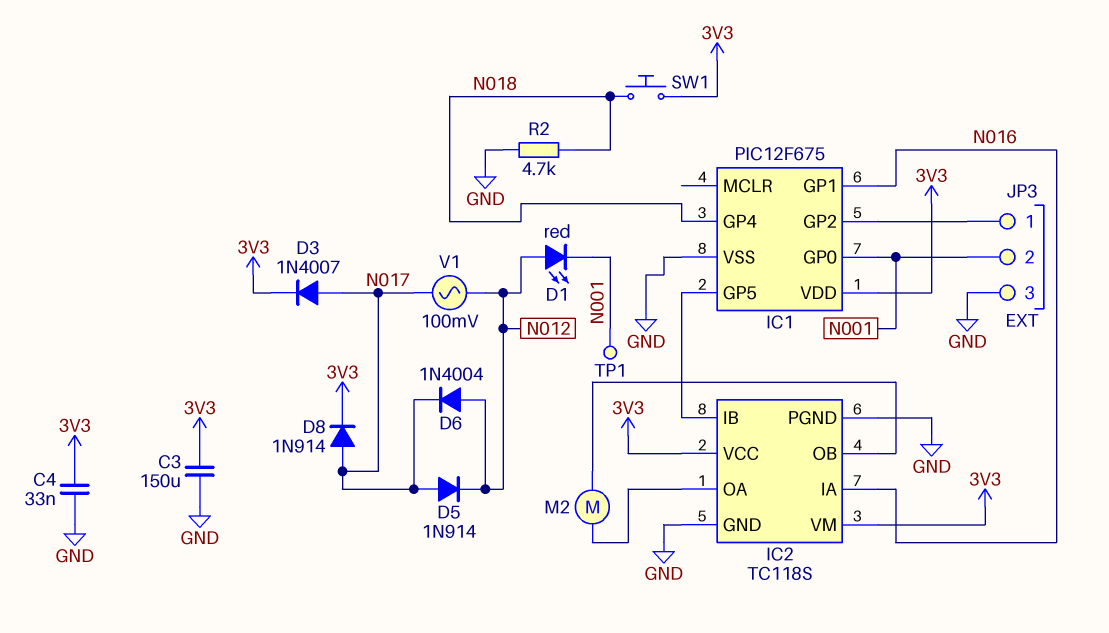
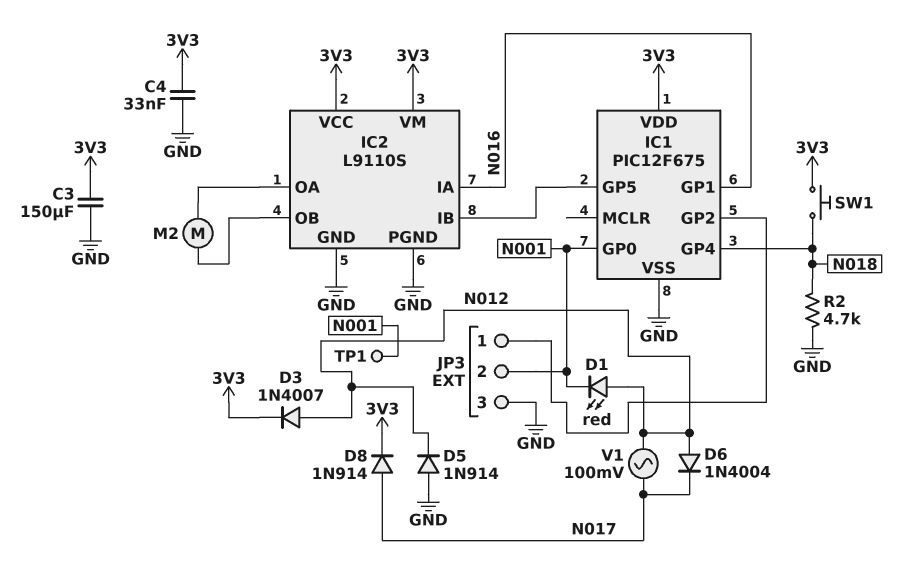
D3: diode 1N4007 (A N017, K 3V3) -> diode 1N4007 (A N012, K 3V3)
D5: diode 1N914 (A N017, K N012) -> diode 1N914 (A GND, K N012)
IC2: TC118S -> L9110S

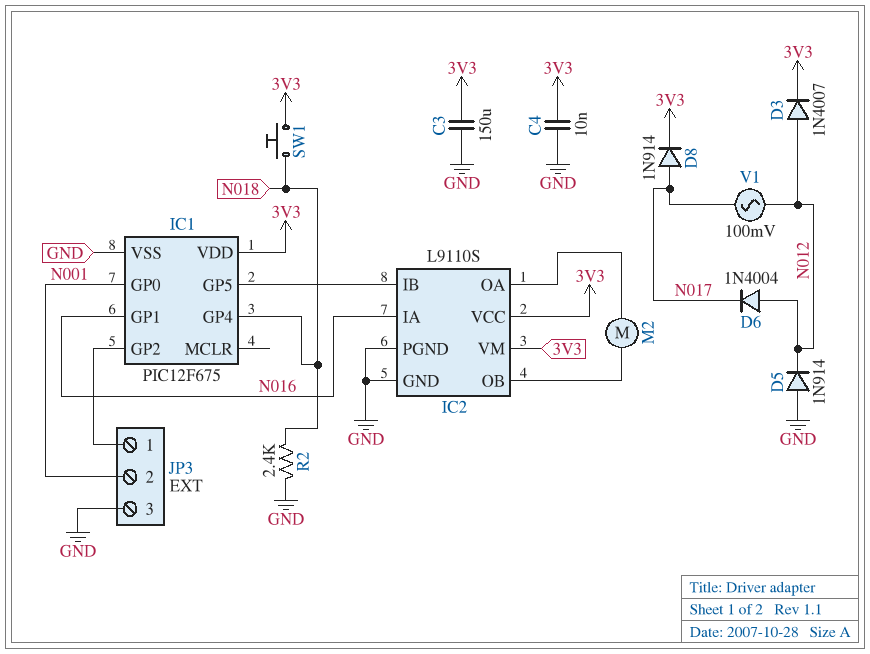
C4: 33nF (3V3, GND) -> 10nF (3V3, GND)
D1: LED red (A N012, K N001) -> none
R2: 4.7k (GND, N018) -> 2.4k (GND, N018)
TP1: test point (N001) -> none

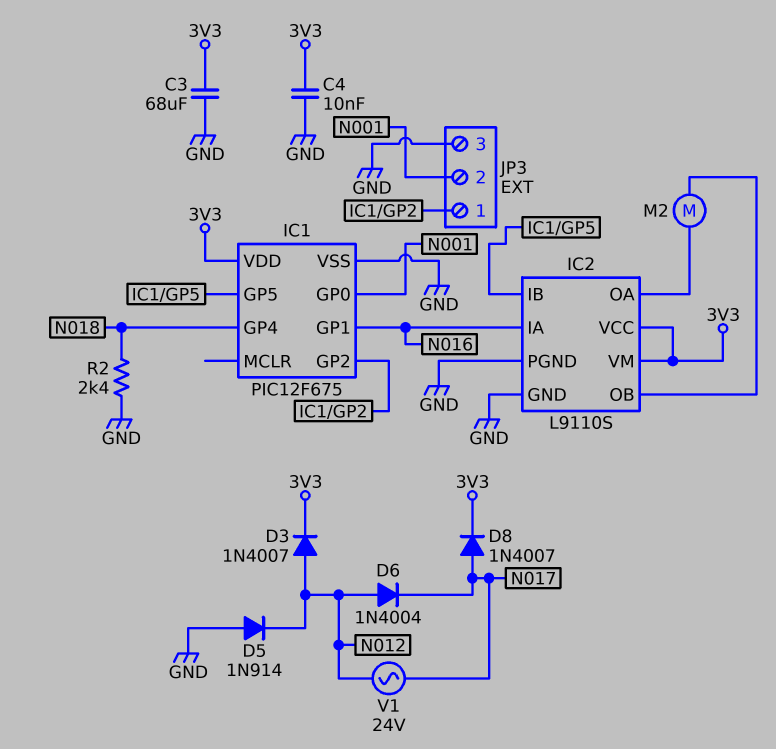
C3: 150uF (3V3, GND) -> 68uF (3V3, GND)
D8: diode 1N914 (A N017, K 3V3) -> diode 1N4007 (A N017, K 3V3)
SW1: button (3V3, N018) -> none
V1: AC 100mV (N012, N017) -> AC 24V (N012, N017)

